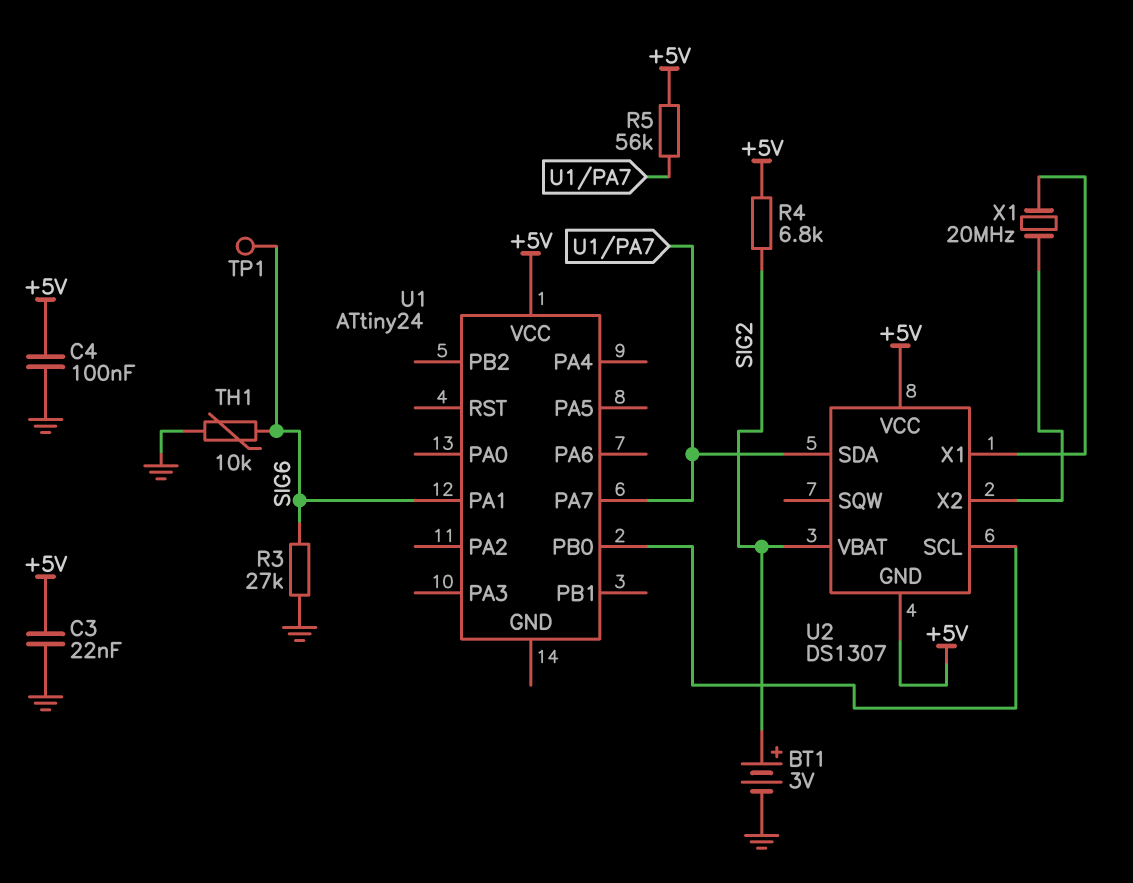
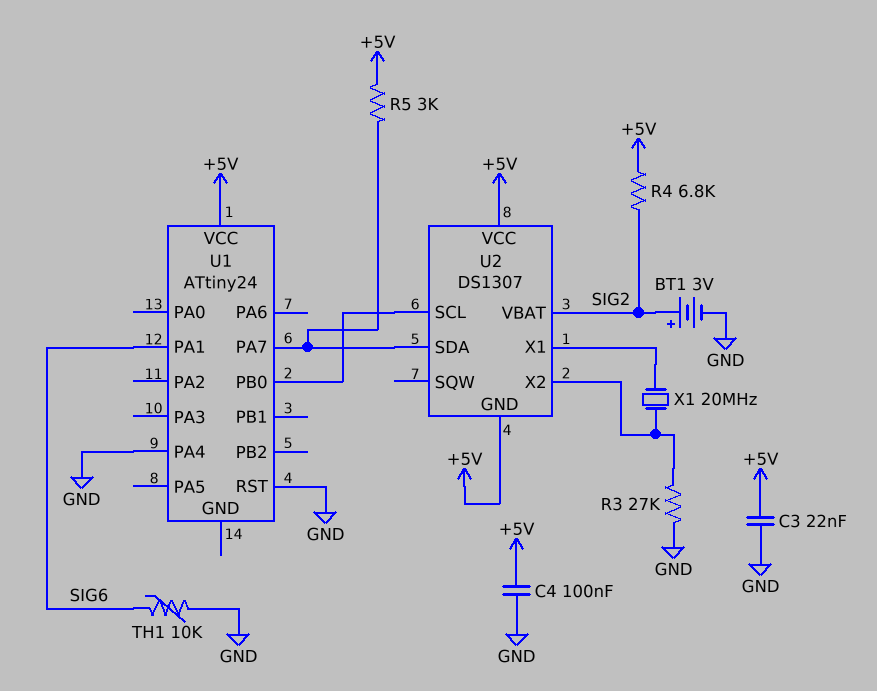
R3: 27k (GND, SIG6) -> 27k (GND, U2/X2)
R5: 56k (+5V, U1/PA7) -> 3k (+5V, U1/PA7)
TP1: test point (SIG6) -> none
U1 pin PA4: none -> GND
U1 pin RST: none -> GND

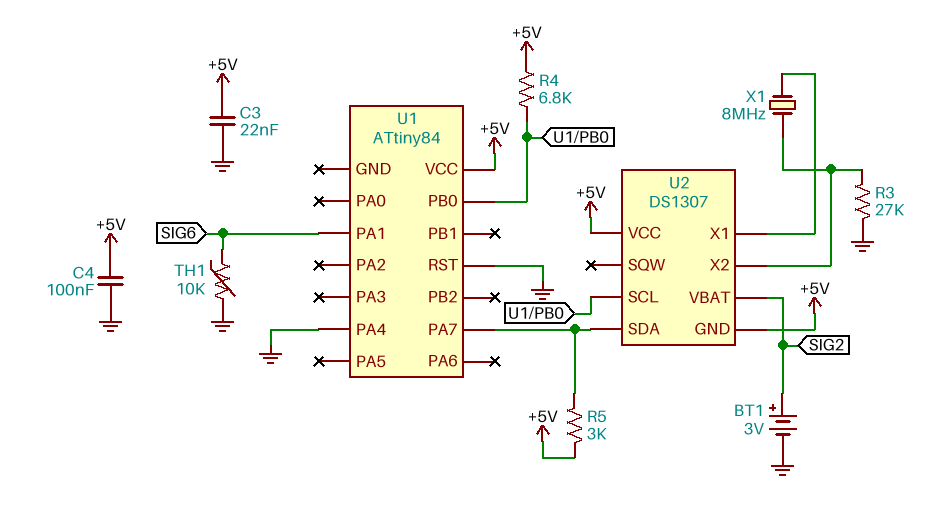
R4: 6.8k (+5V, SIG2) -> 6.8k (+5V, U1/PB0)
U1: ATtiny24 -> ATtiny84
X1: 20MHz (U2/X1, U2/X2) -> 8MHz (U2/X1, U2/X2)

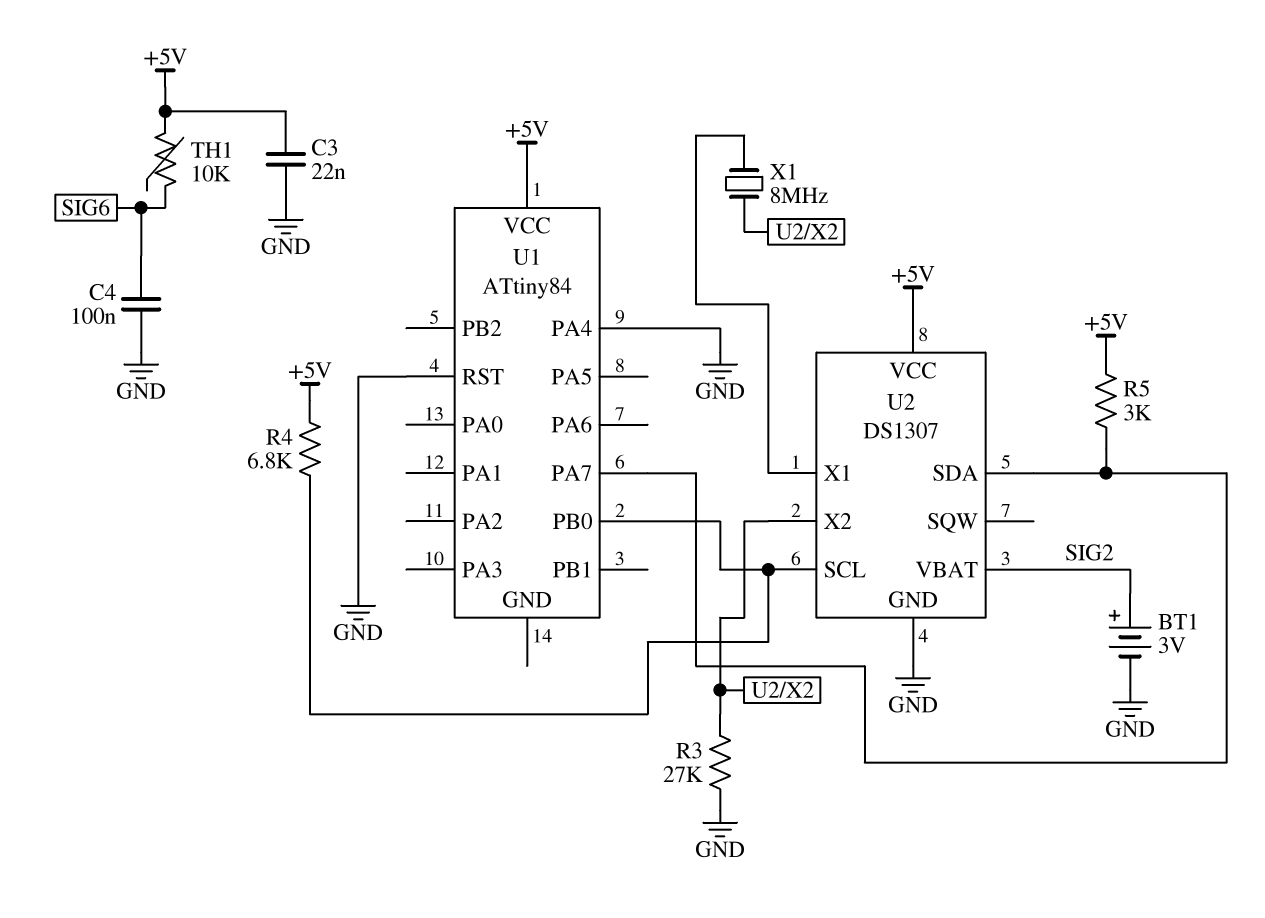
C4: 100nF (+5V, GND) -> 100nF (GND, SIG6)
TH1: 10k (GND, SIG6) -> 10k (+5V, SIG6)
U1 pin PA1: SIG6 -> none
U2 pin GND: +5V -> GND

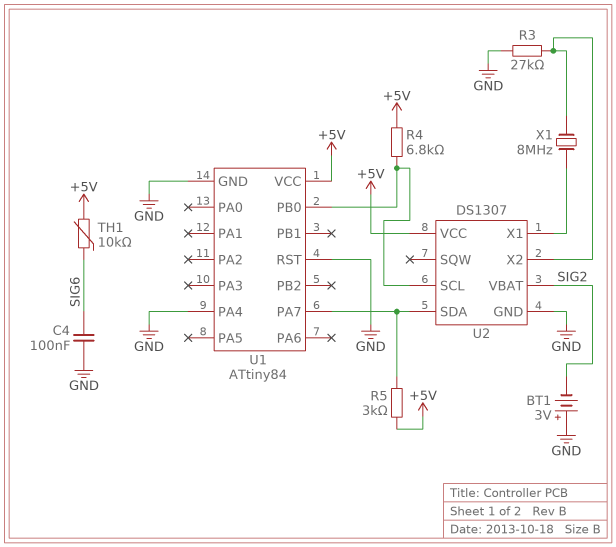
BT1: 3V (plus SIG2, minus GND) -> 3V (plus GND, minus SIG2)
C3: 22nF (+5V, GND) -> none
U1 pin GND: none -> GND

